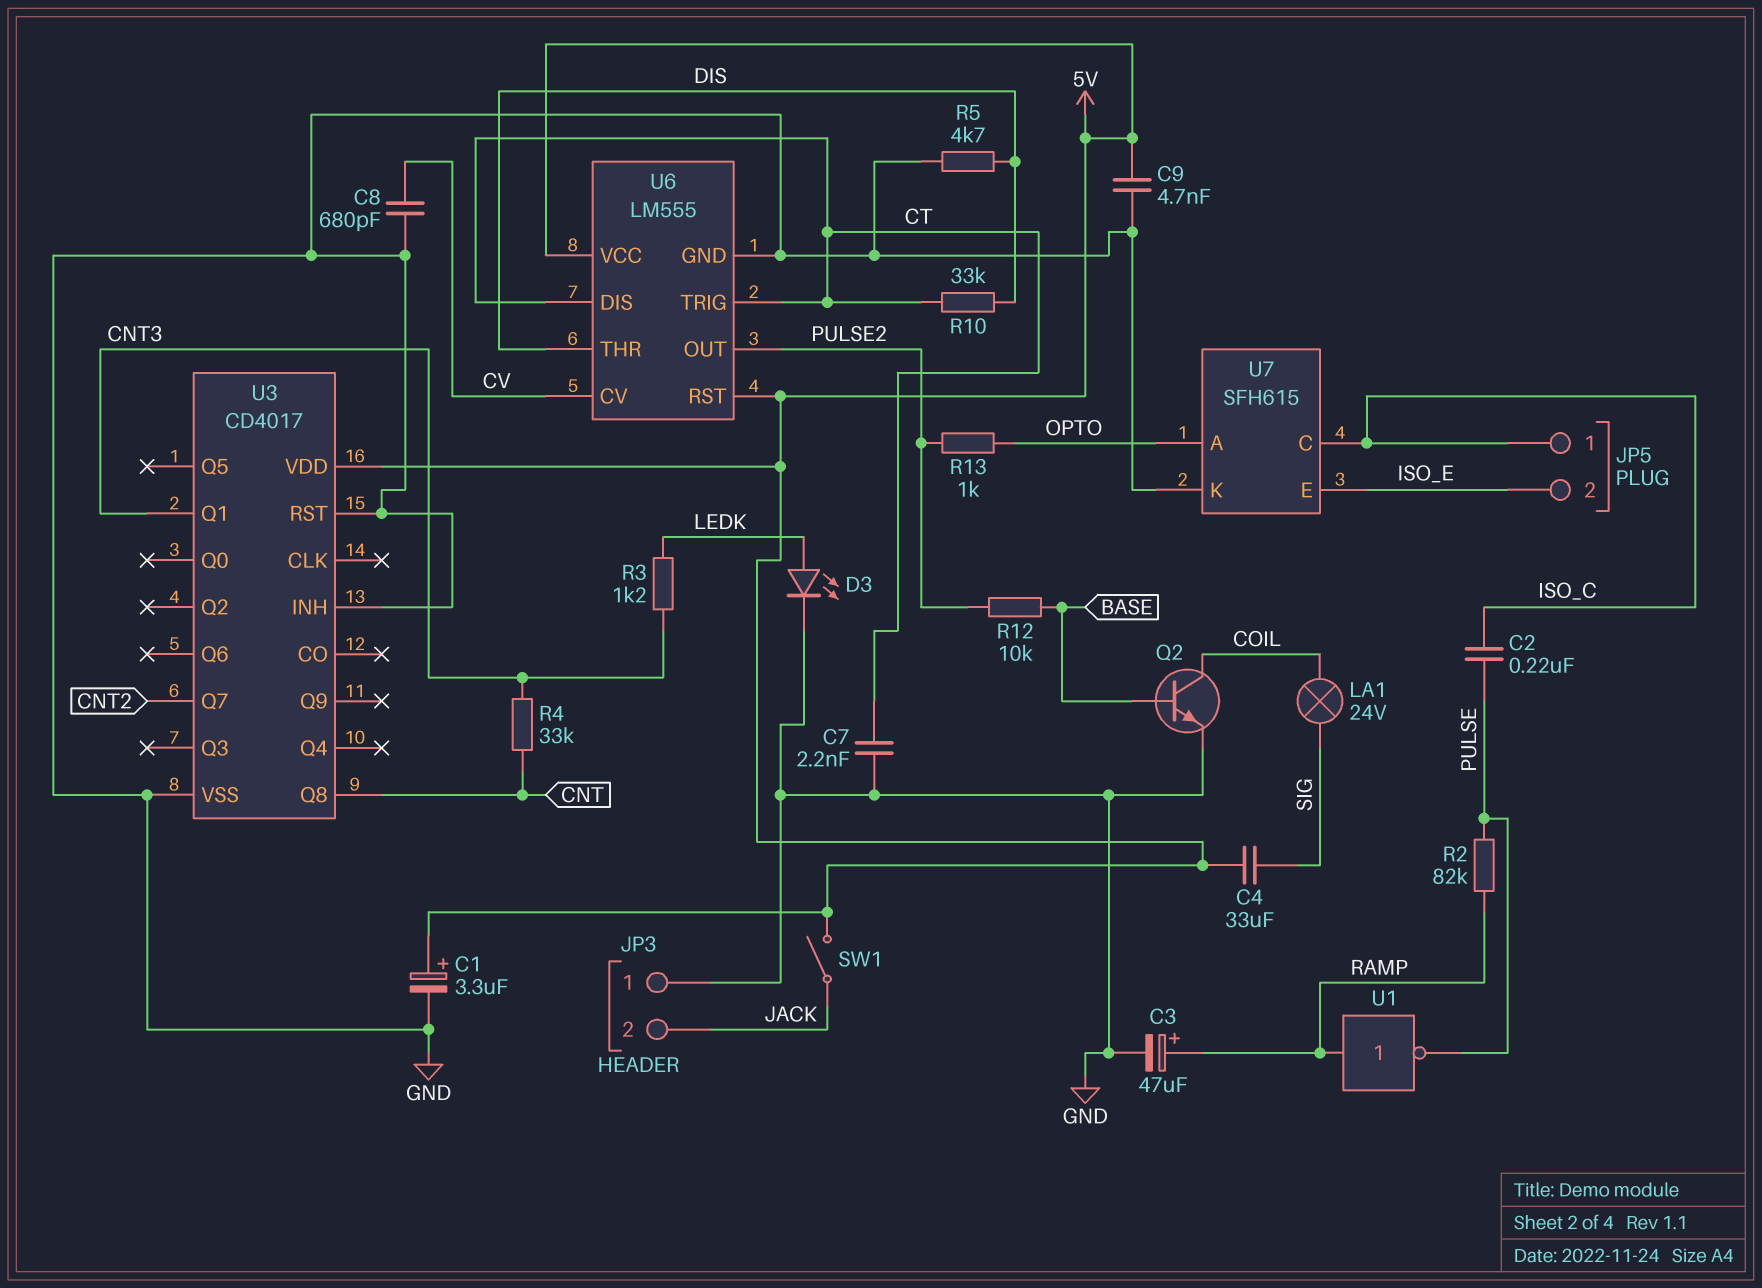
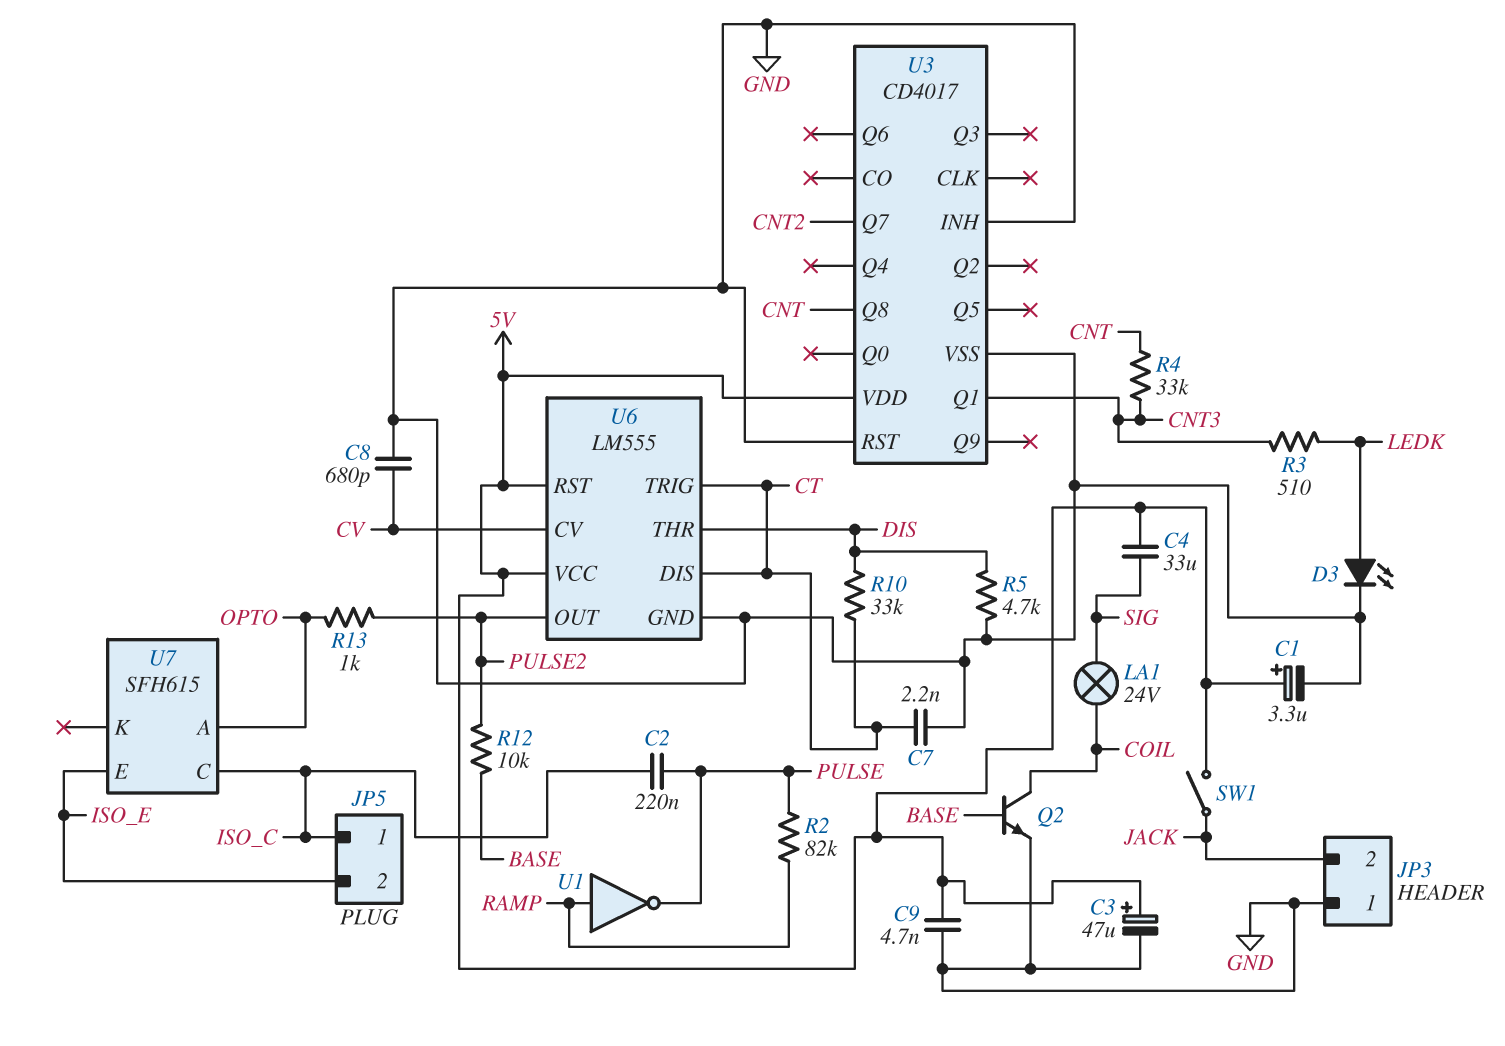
C3: 47uF (plus RAMP, minus GND) -> 47uF (plus 5V, minus GND)
R3: 1.2k (CNT3, LEDK) -> 510 (CNT3, LEDK)
U7 pin K: GND -> none

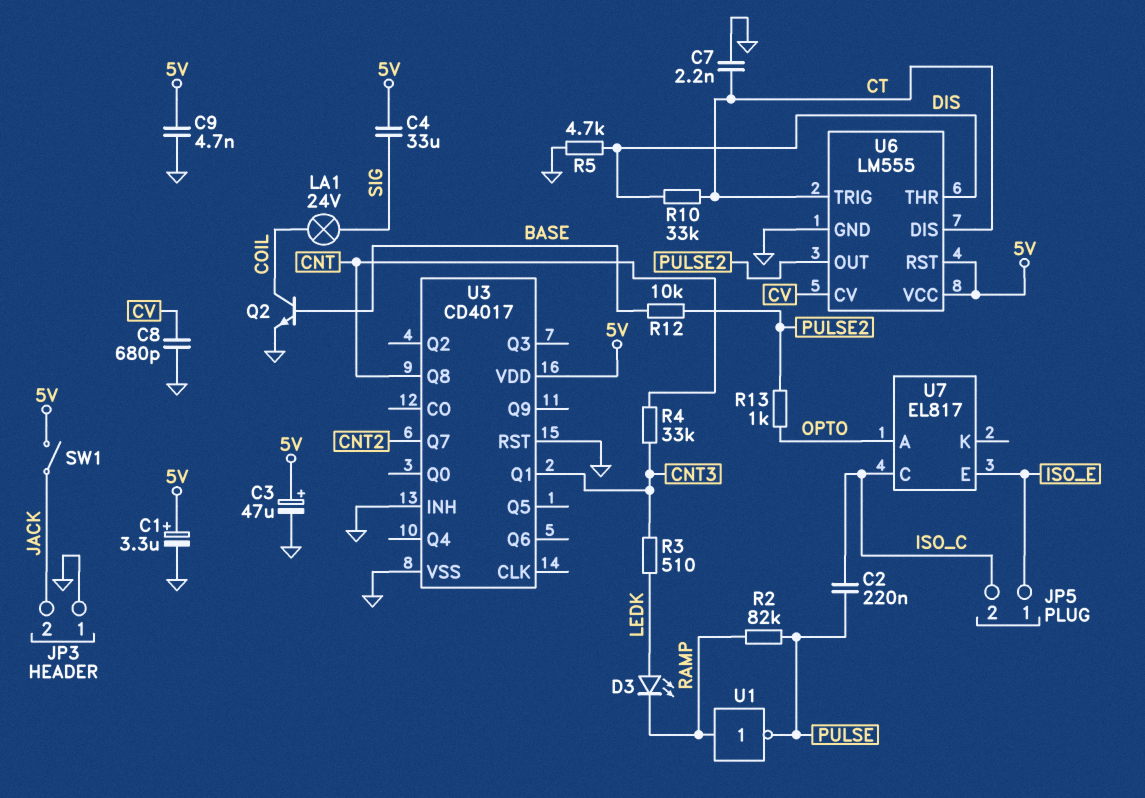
D3: LED (A LEDK, K GND) -> LED (A LEDK, K RAMP)
JP5 pin 1: ISO_C -> ISO_E
JP5 pin 2: ISO_E -> ISO_C
U7: SFH615 -> EL817

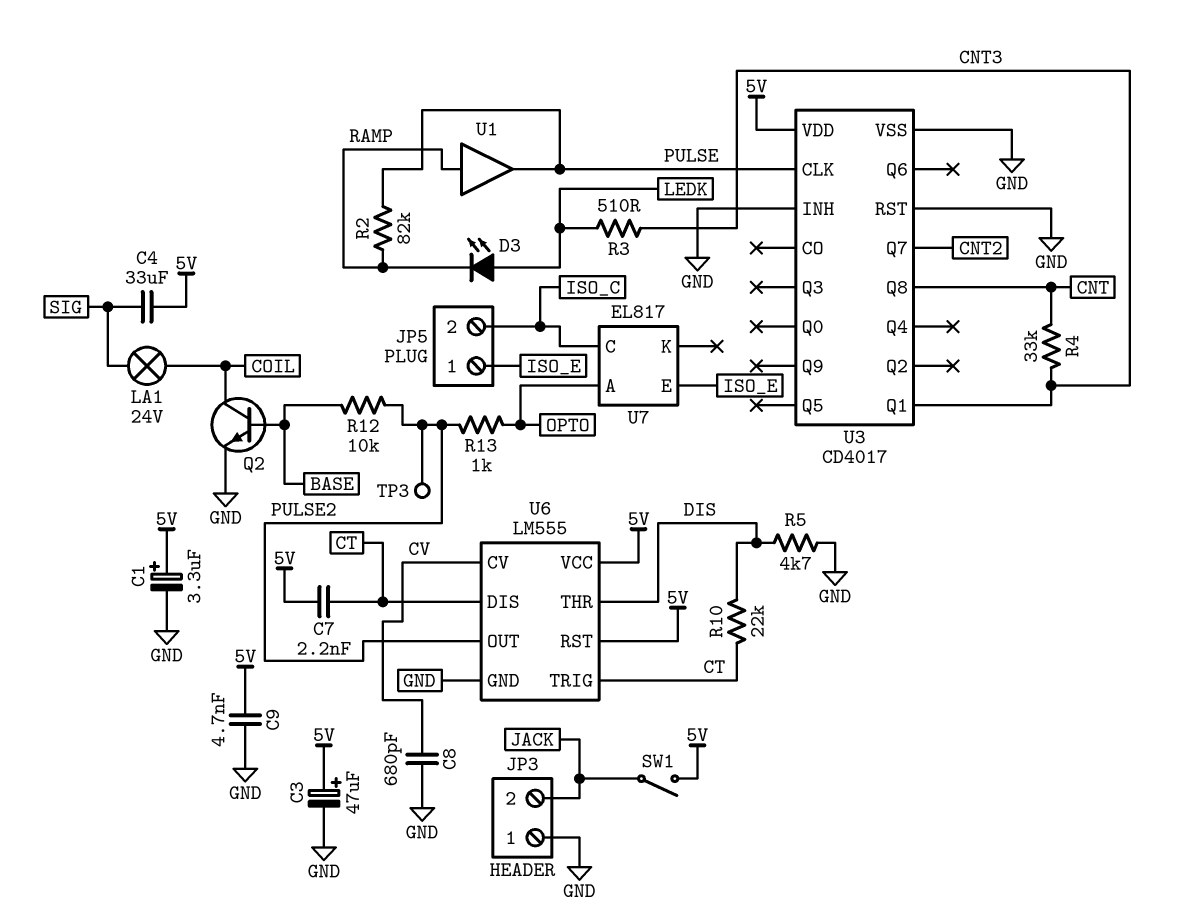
C2: 220nF (ISO_C, PULSE) -> none
C7: 2.2nF (CT, GND) -> 2.2nF (5V, CT)
R10: 33k (CT, DIS) -> 22k (CT, DIS)
TP3: none -> test point (PULSE2)
U1: NOT (in RAMP, out PULSE) -> buffer (in RAMP, out PULSE)
U3 pin CLK: none -> PULSE

